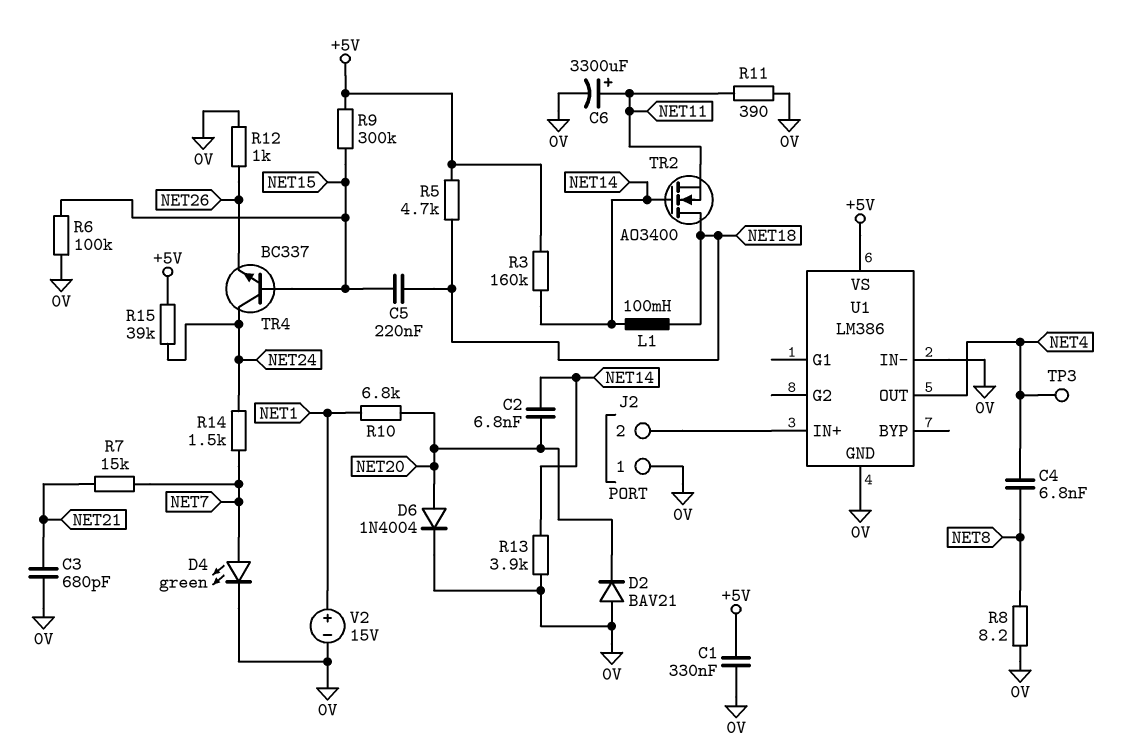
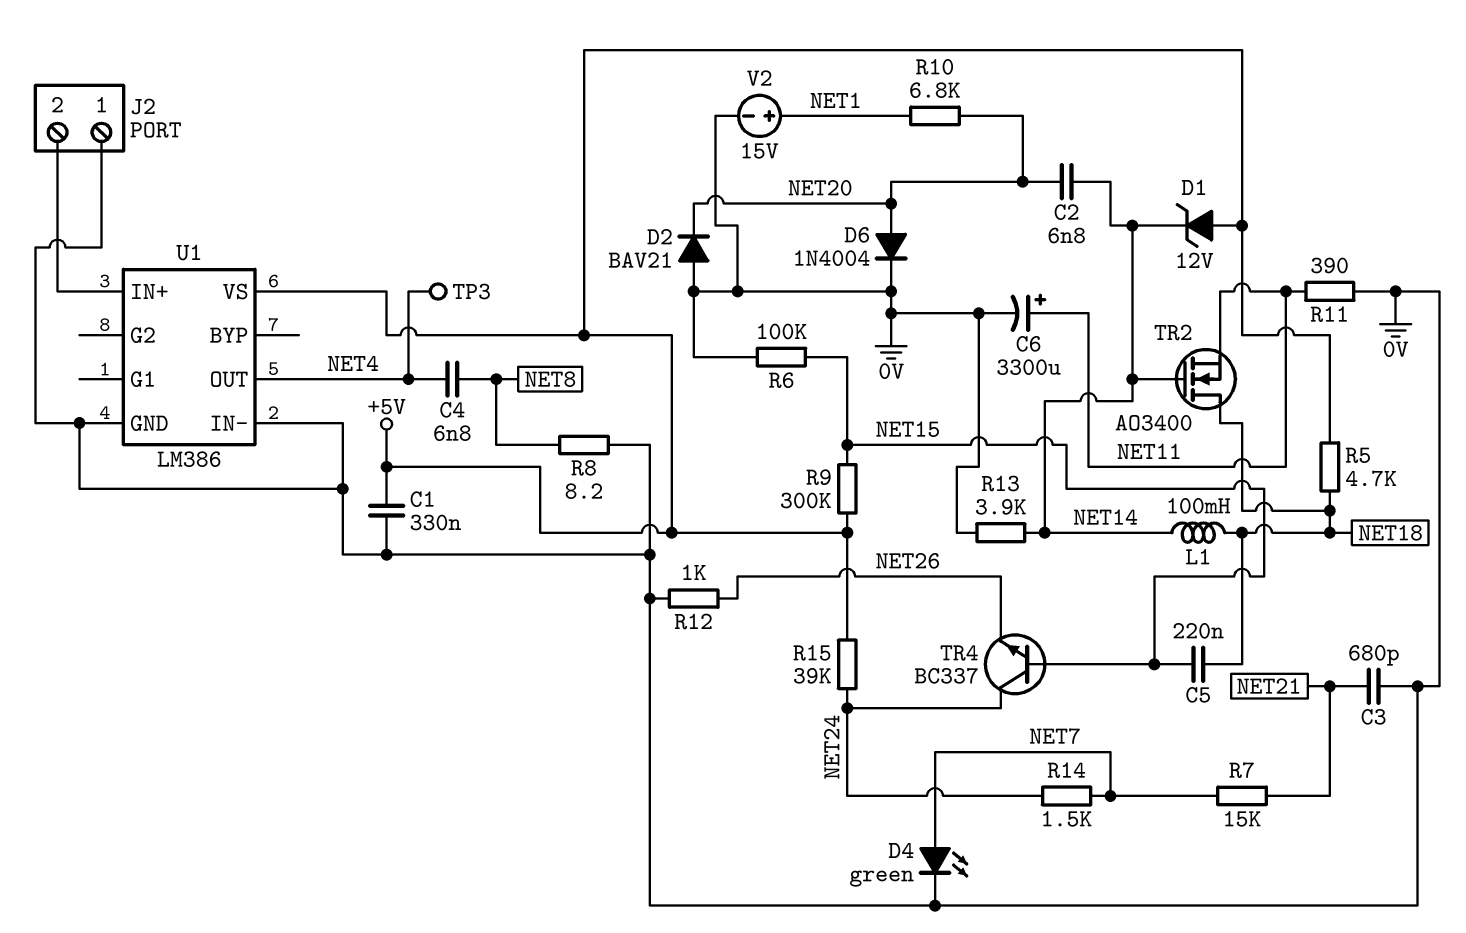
D1: none -> zener 12V (A +5V, K NET14)
R3: 160k (+5V, NET14) -> none

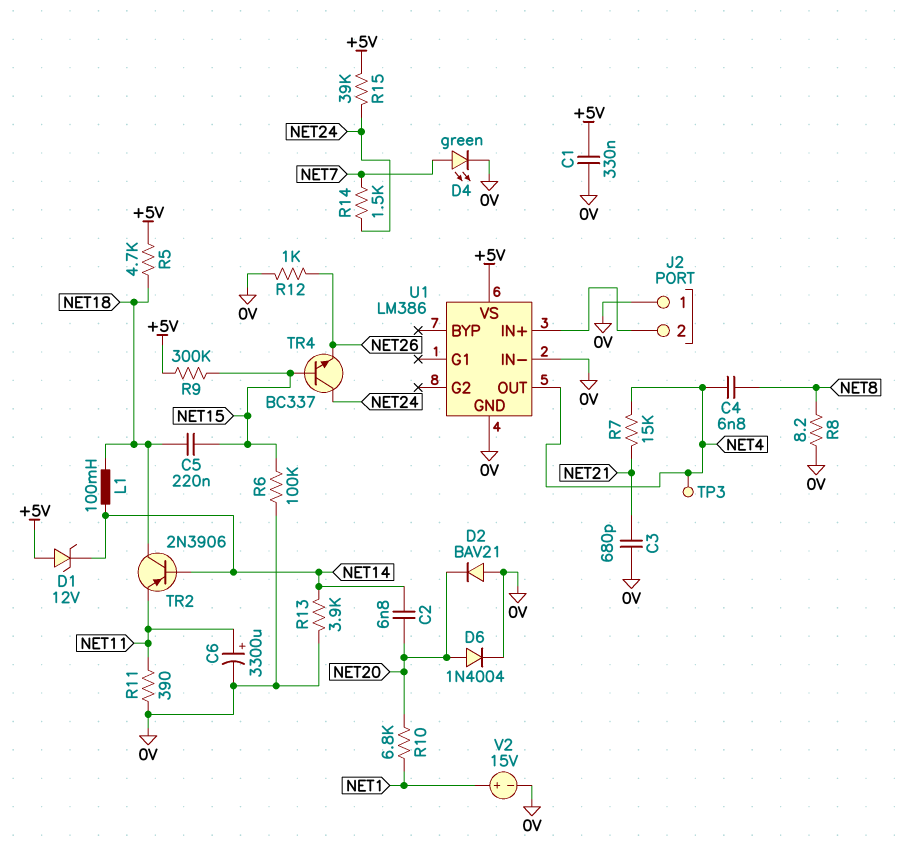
R7: 15k (NET7, NET21) -> 15k (NET4, NET21)
TR2: NMOS AO3400 (G NET14, D NET18, S NET11) -> PNP 2N3906 (B NET14, C NET18, E NET11)

